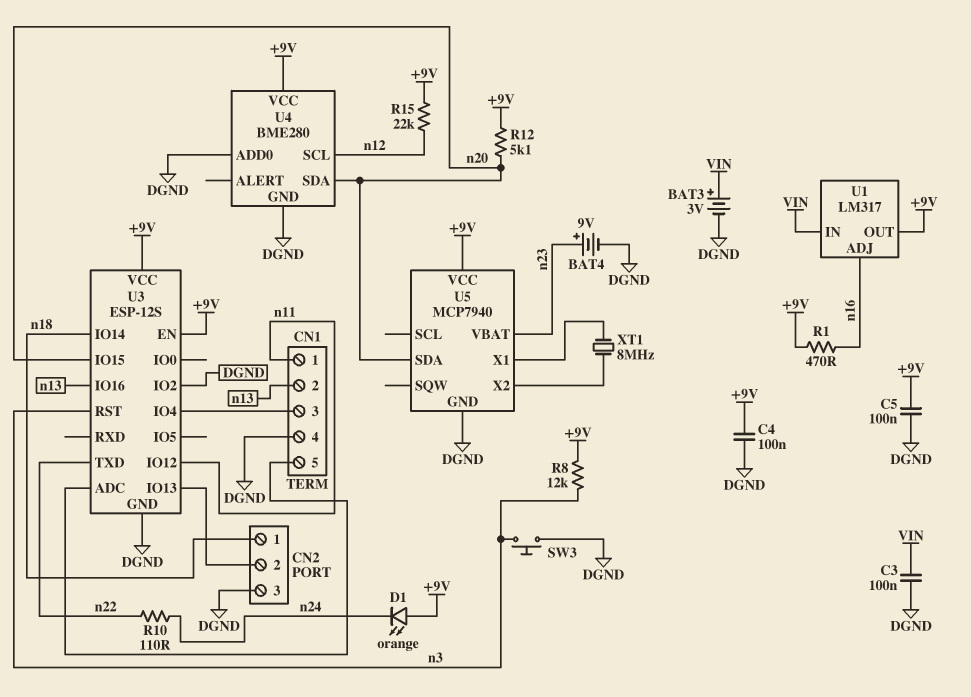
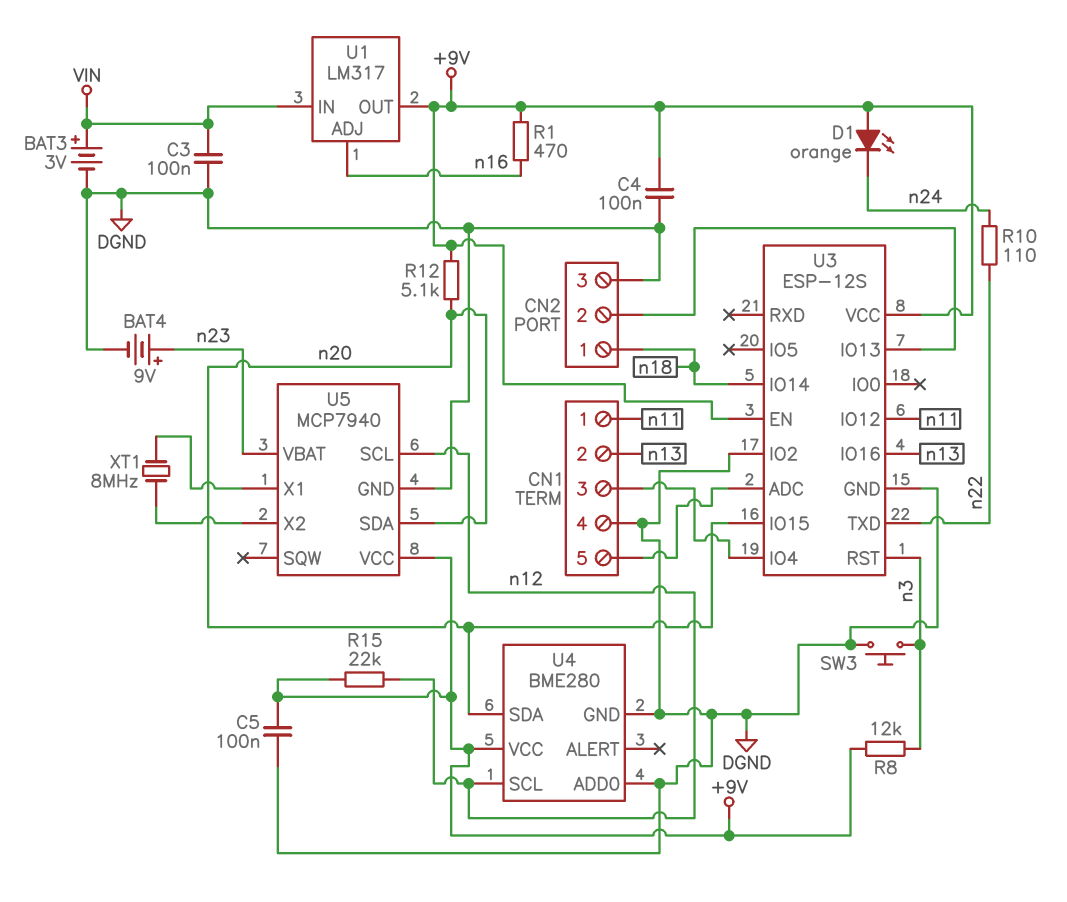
U5 pin SCL: none -> n12

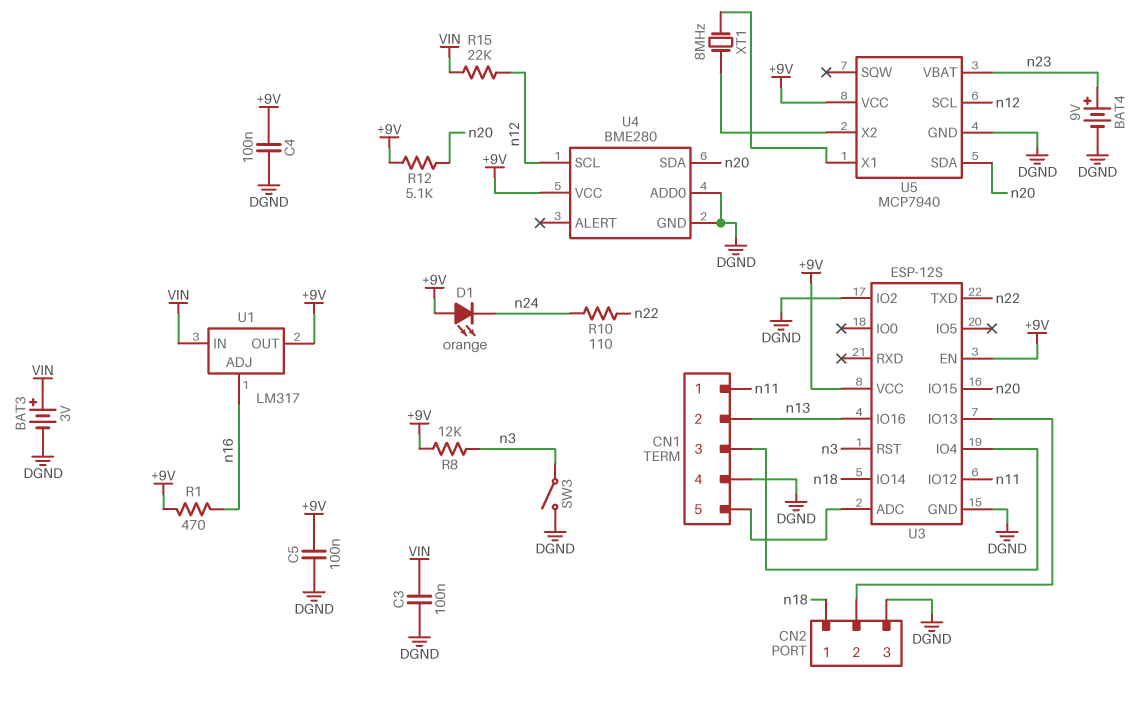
R15: 22k (+9V, n12) -> 22k (VIN, n12)
SW3: button (DGND, n3) -> switch (DGND, n3)

